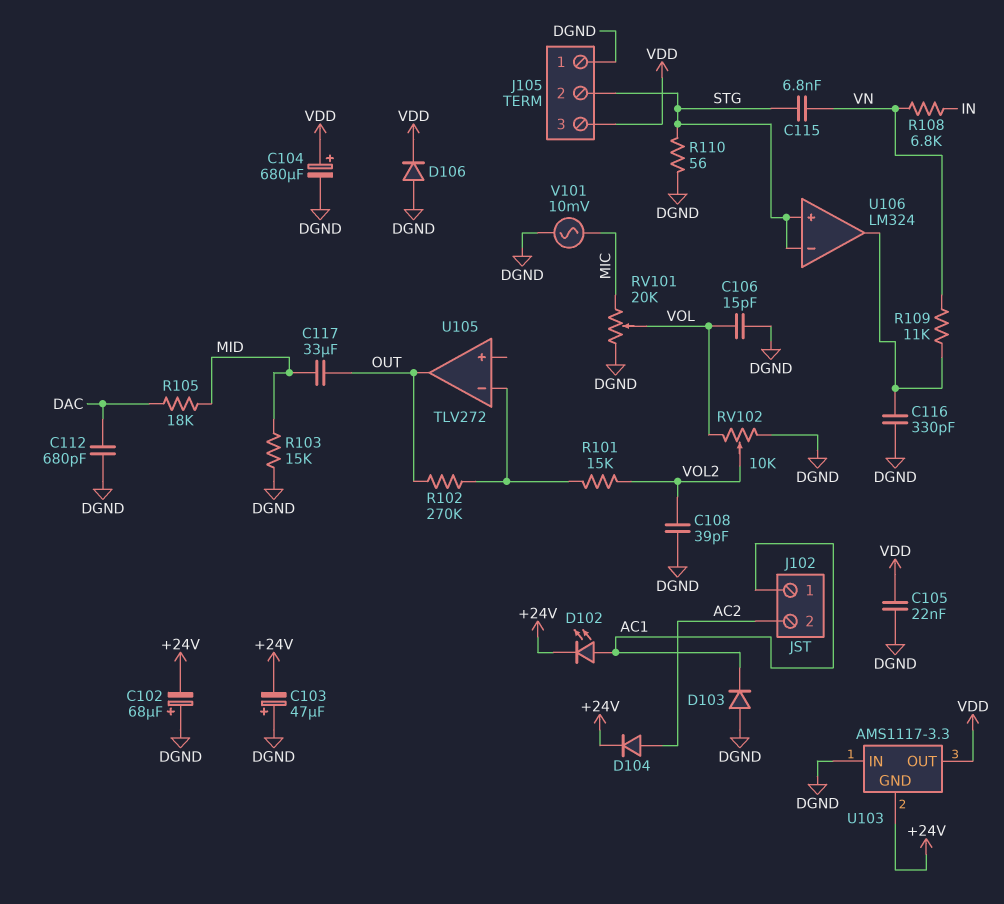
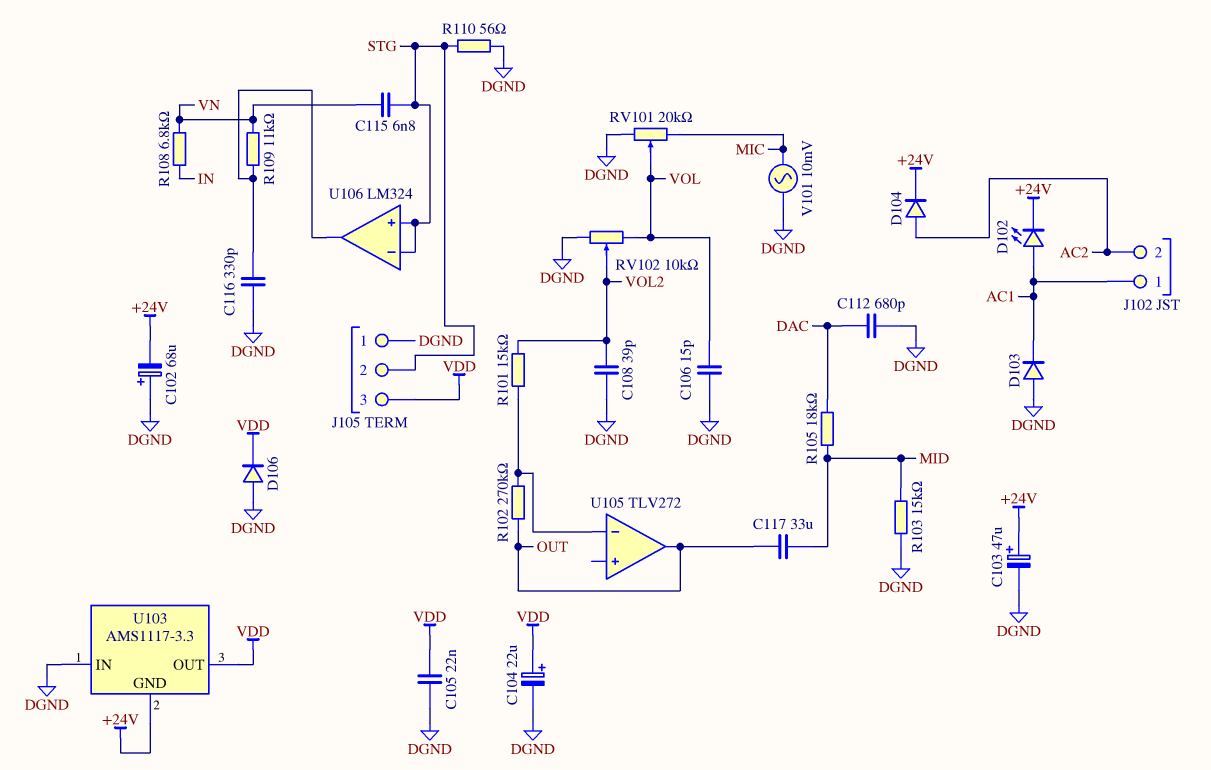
C103: 47uF (plus DGND, minus +24V) -> 47uF (plus +24V, minus DGND)
C104: 680uF (plus VDD, minus DGND) -> 22uF (plus VDD, minus DGND)

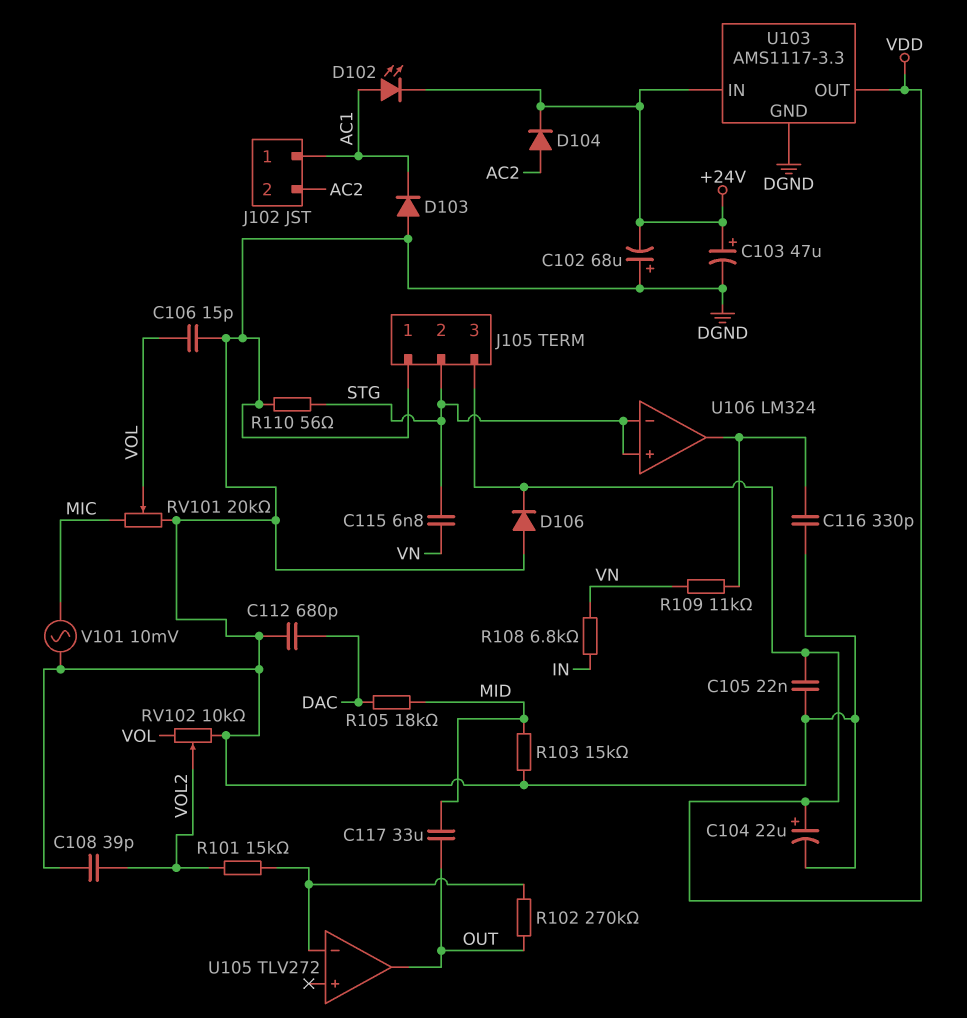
U103 pin GND: +24V -> DGND
U103 pin IN: DGND -> +24V

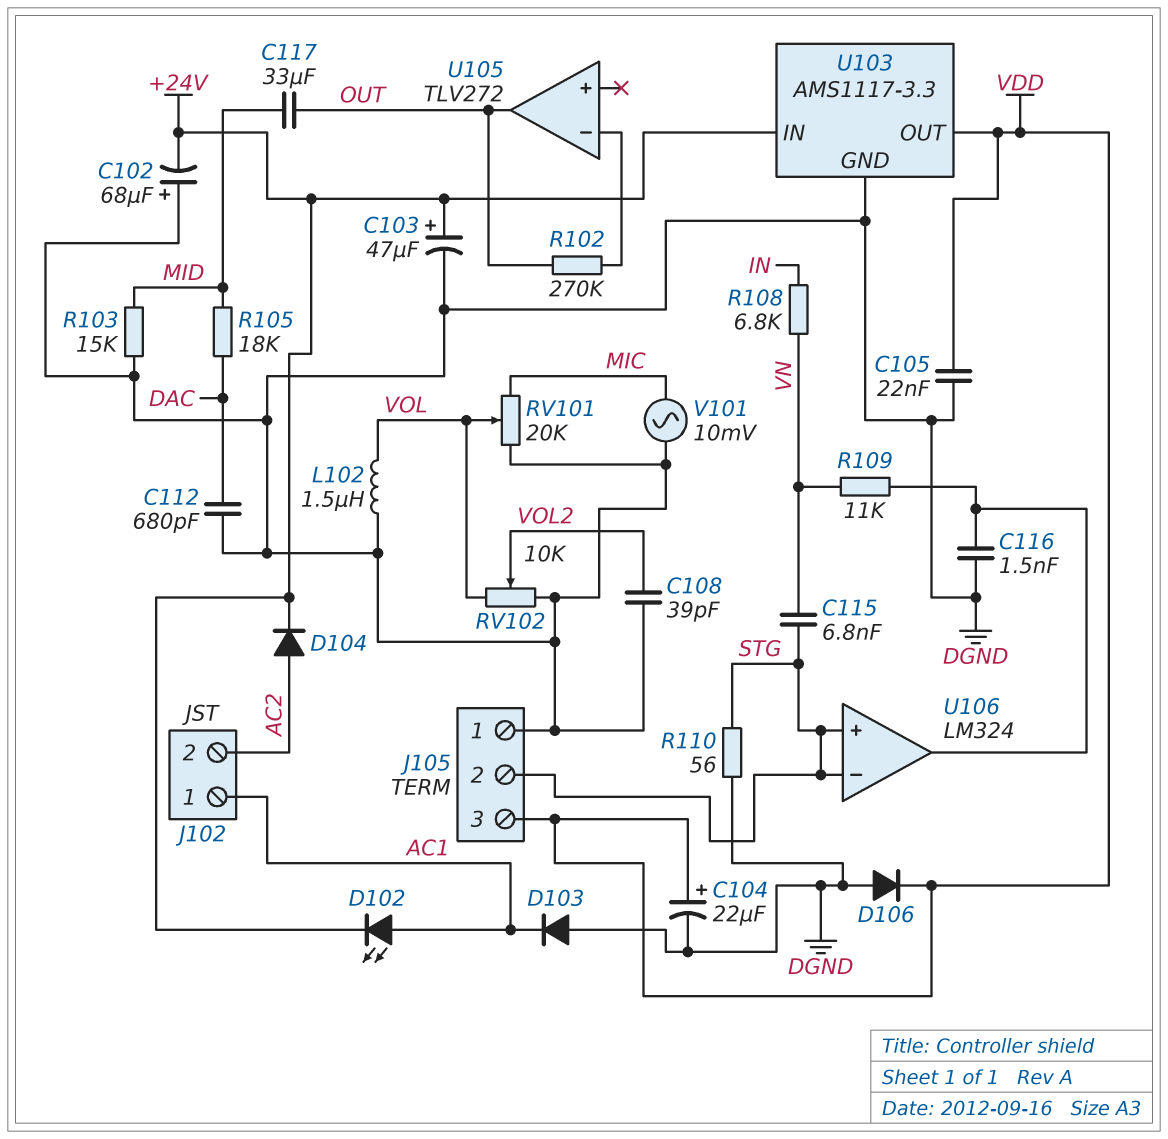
C106: 15pF (DGND, VOL) -> none
C116: 330pF (DGND, U106/out) -> 1.5nF (DGND, U106/out)
L102: none -> 1.5uH (DGND, VOL)
R101: 15k (U105/in-, VOL2) -> none

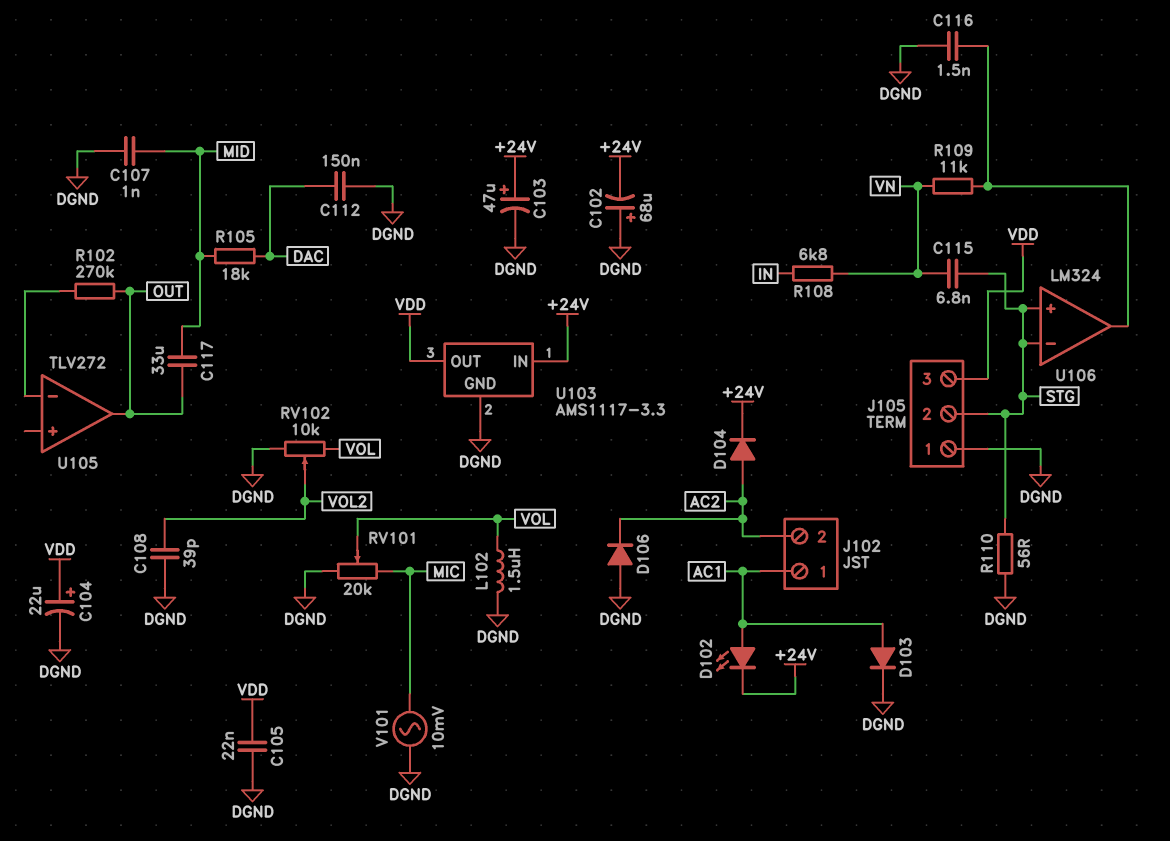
C107: none -> 1nF (DGND, MID)
C112: 680pF (DAC, DGND) -> 150nF (DAC, DGND)
D103: diode (A DGND, K AC1) -> diode (A AC1, K DGND)
D106: diode (A DGND, K VDD) -> diode (A DGND, K AC2)
R103: 15k (DGND, MID) -> none

